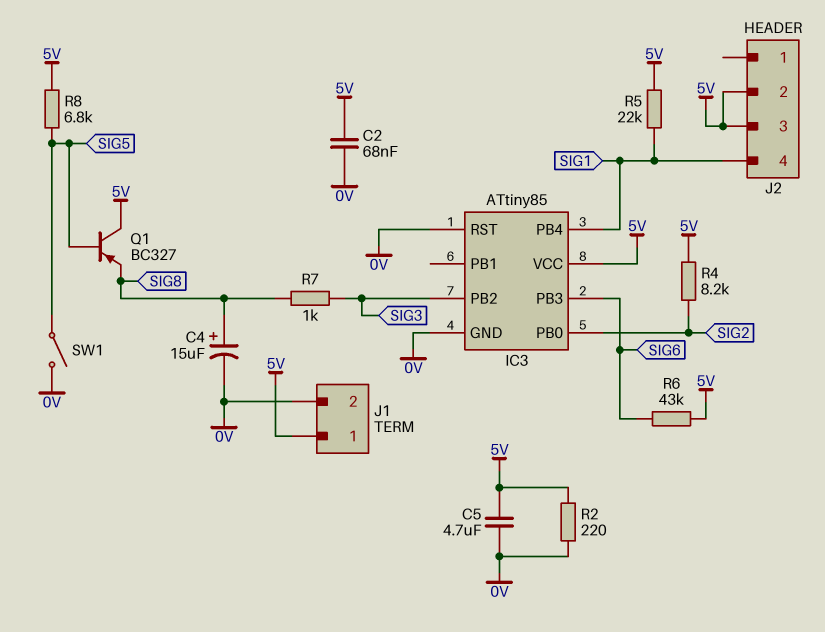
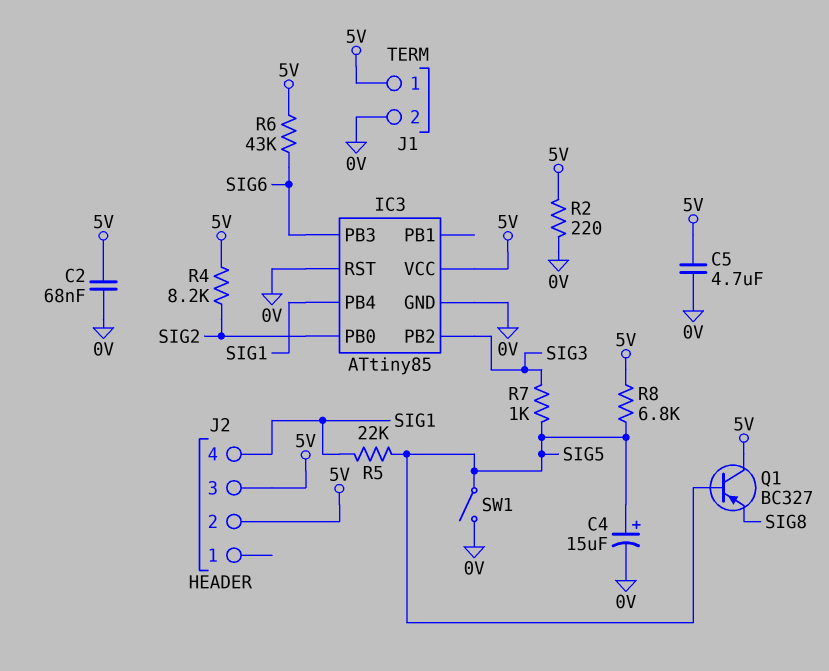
C4: 15uF (plus SIG8, minus 0V) -> 15uF (plus SIG5, minus 0V)
R5: 22k (5V, SIG1) -> 22k (SIG1, SIG5)
R7: 1k (SIG3, SIG8) -> 1k (SIG3, SIG5)

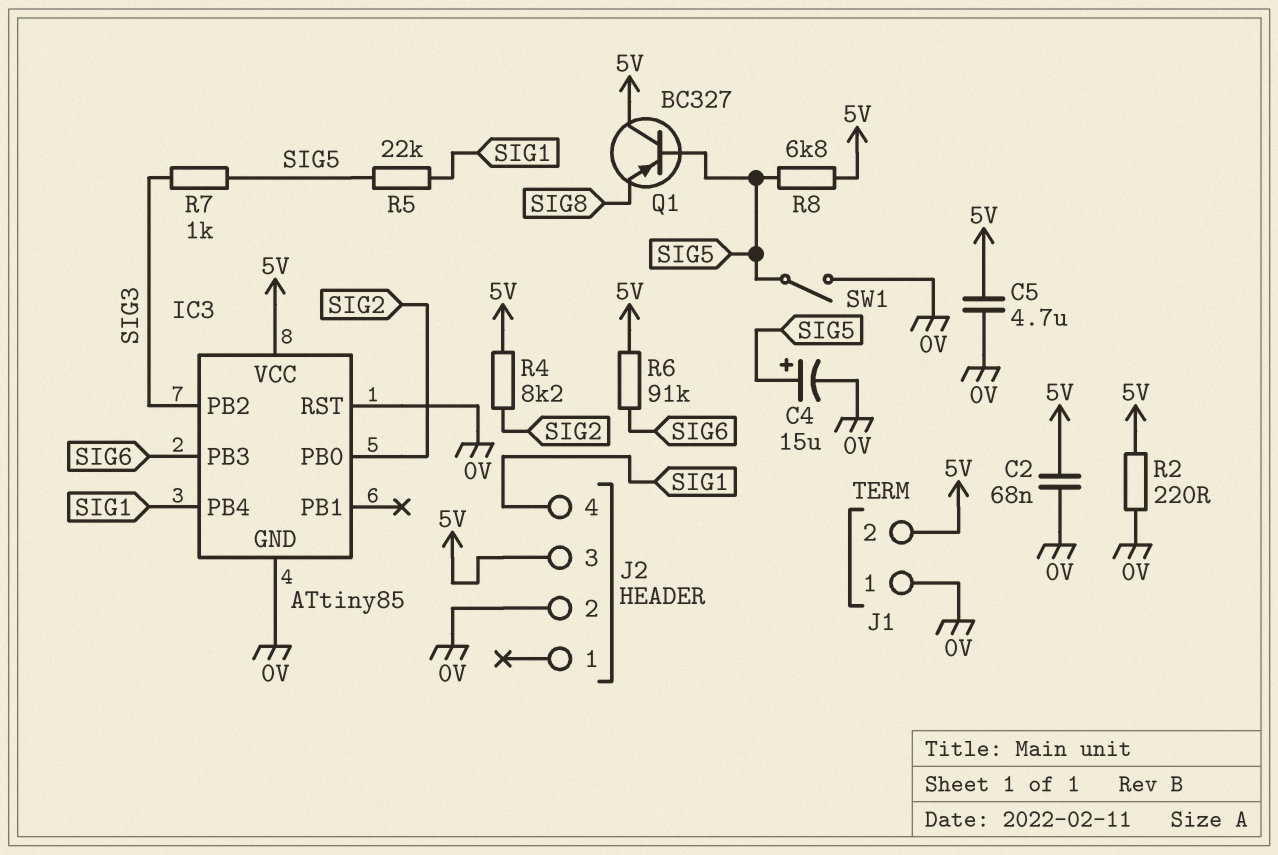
J1 pin 1: 5V -> 0V
J1 pin 2: 0V -> 5V
J2 pin 2: 5V -> 0V
R6: 43k (5V, SIG6) -> 91k (5V, SIG6)

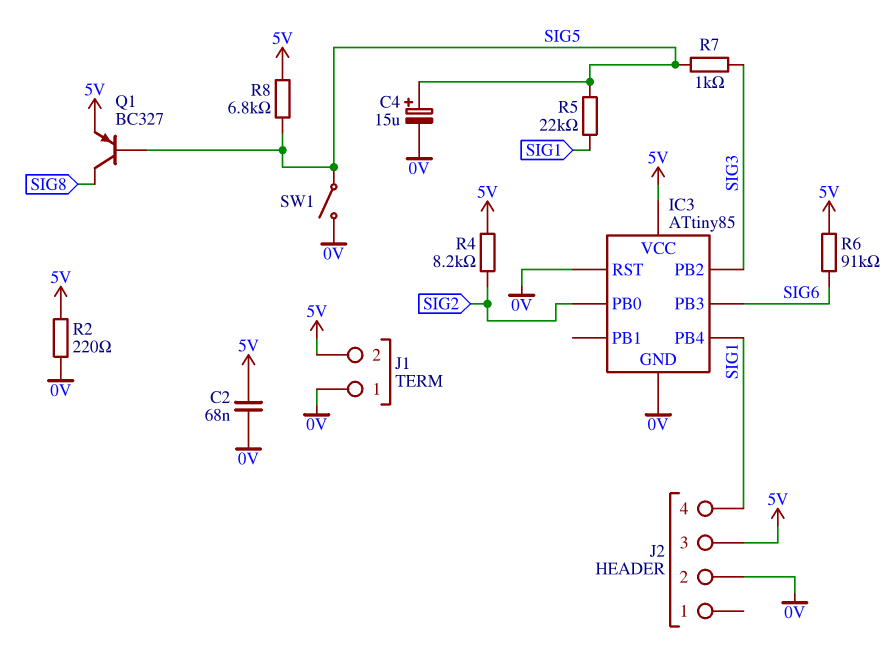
C5: 4.7uF (0V, 5V) -> none
Q1: PNP BC327 (B SIG5, C 5V, E SIG8) -> PNP BC327 (B SIG5, C SIG8, E 5V)

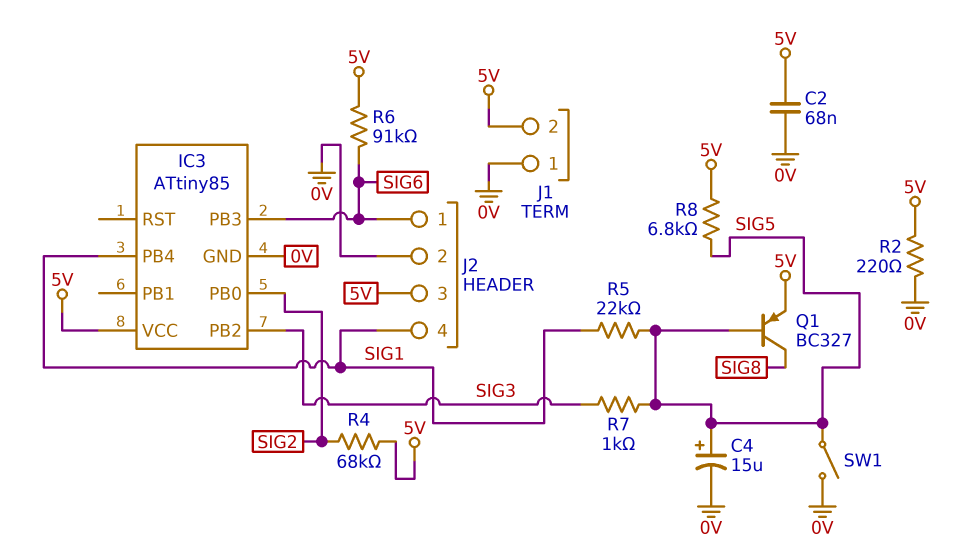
IC3 pin RST: 0V -> none
J2 pin 1: none -> SIG6
R4: 8.2k (5V, SIG2) -> 68k (5V, SIG2)

